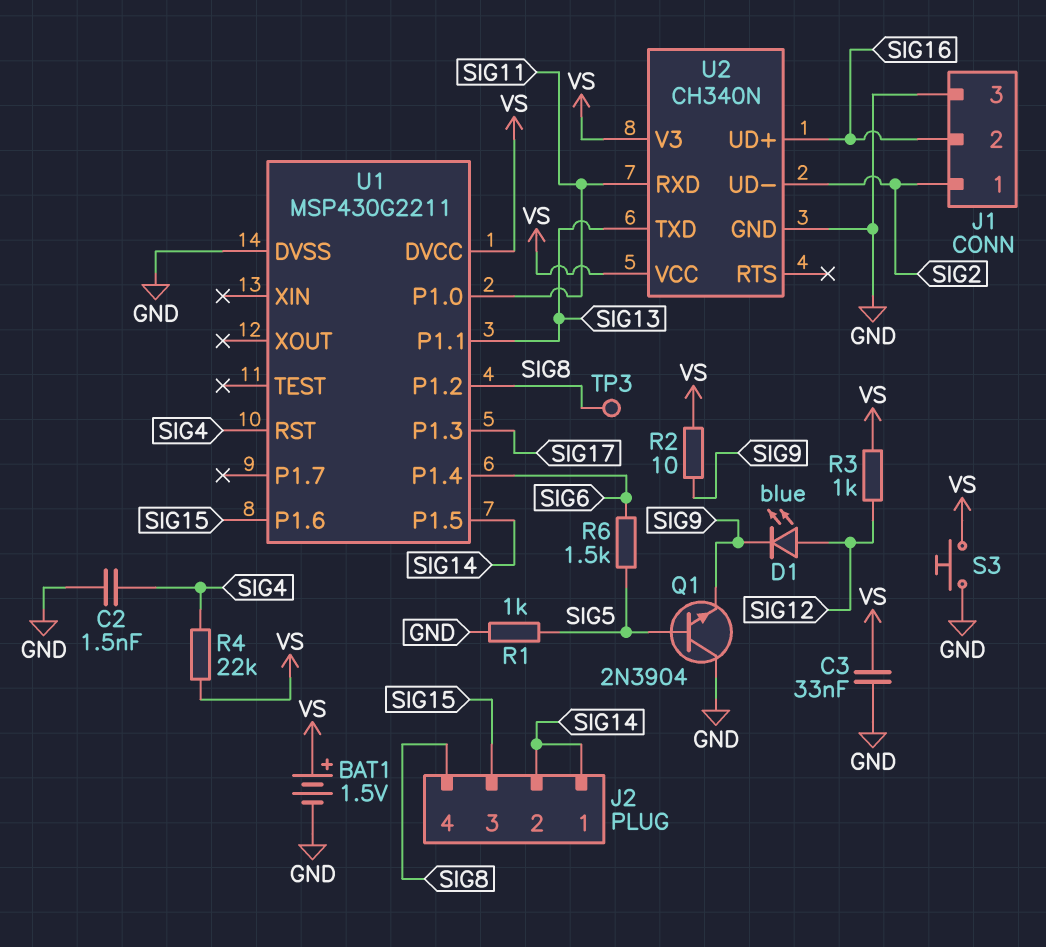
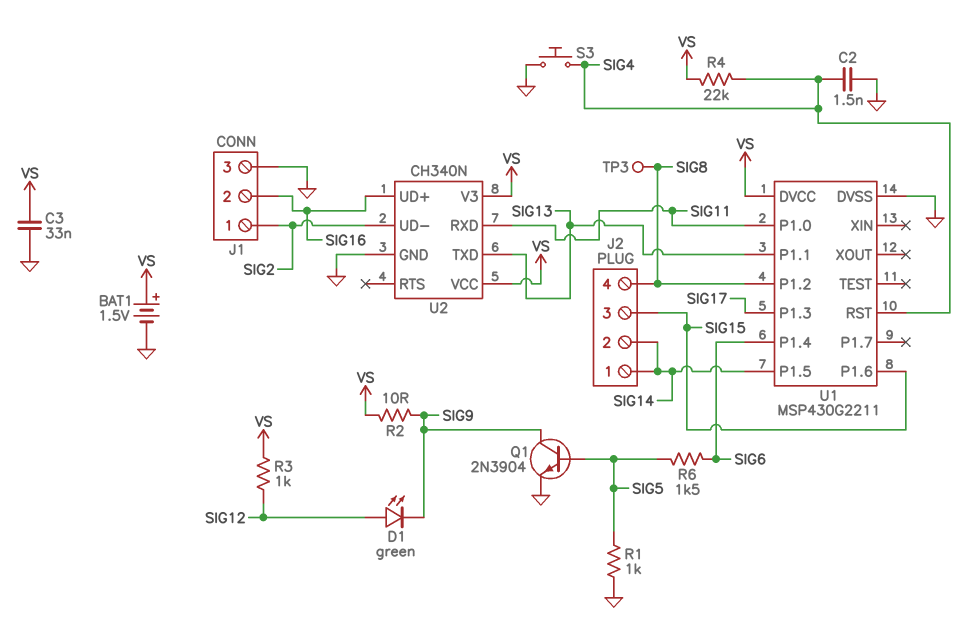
D1: LED blue (A SIG12, K SIG9) -> LED green (A SIG12, K SIG9)
Q1: NPN 2N3904 (B SIG5, C GND, E SIG9) -> NPN 2N3904 (B SIG5, C SIG9, E GND)
S3: button (GND, VS) -> button (GND, SIG4)

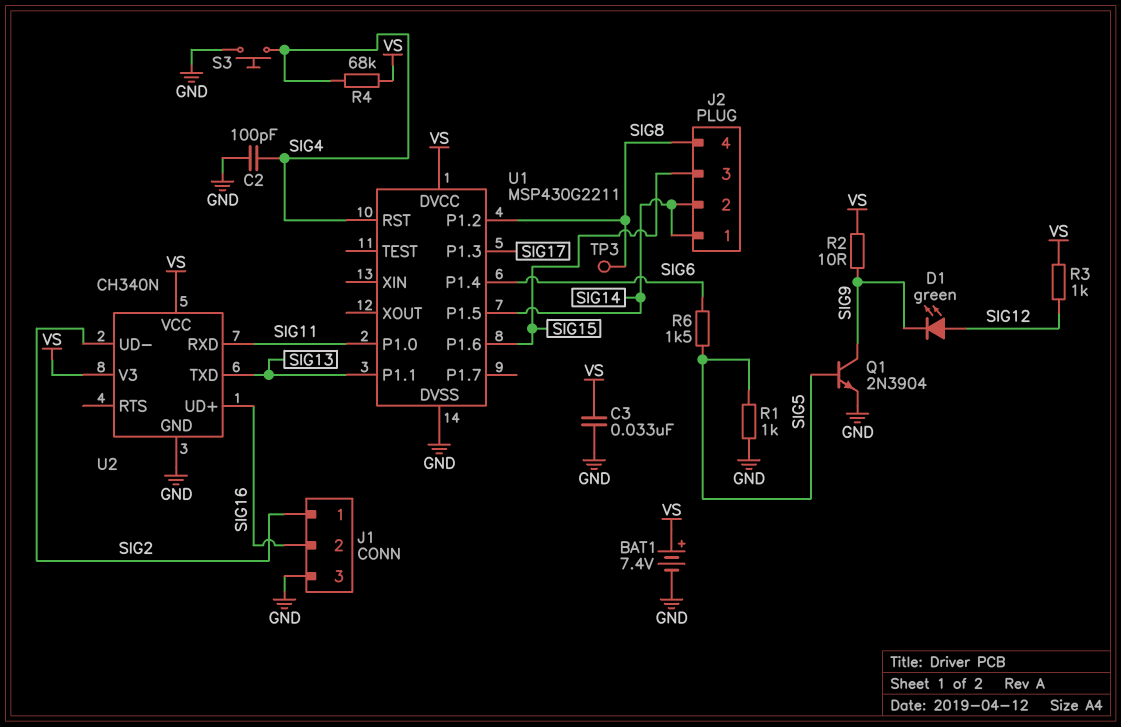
BAT1: 1.5V (plus VS, minus GND) -> 7.4V (plus VS, minus GND)
C2: 1.5nF (GND, SIG4) -> 100pF (GND, SIG4)
R4: 22k (SIG4, VS) -> 68k (SIG4, VS)

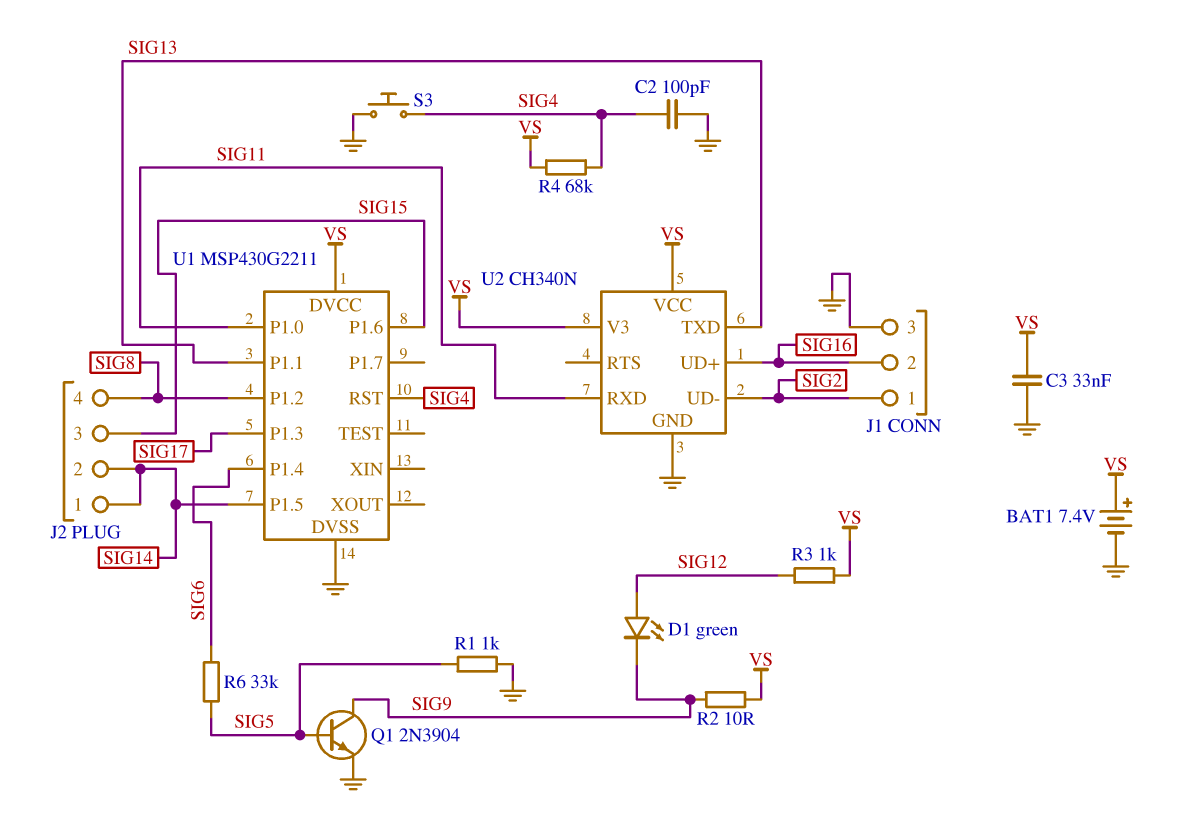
R6: 1.5k (SIG5, SIG6) -> 33k (SIG5, SIG6)
TP3: test point (SIG8) -> none

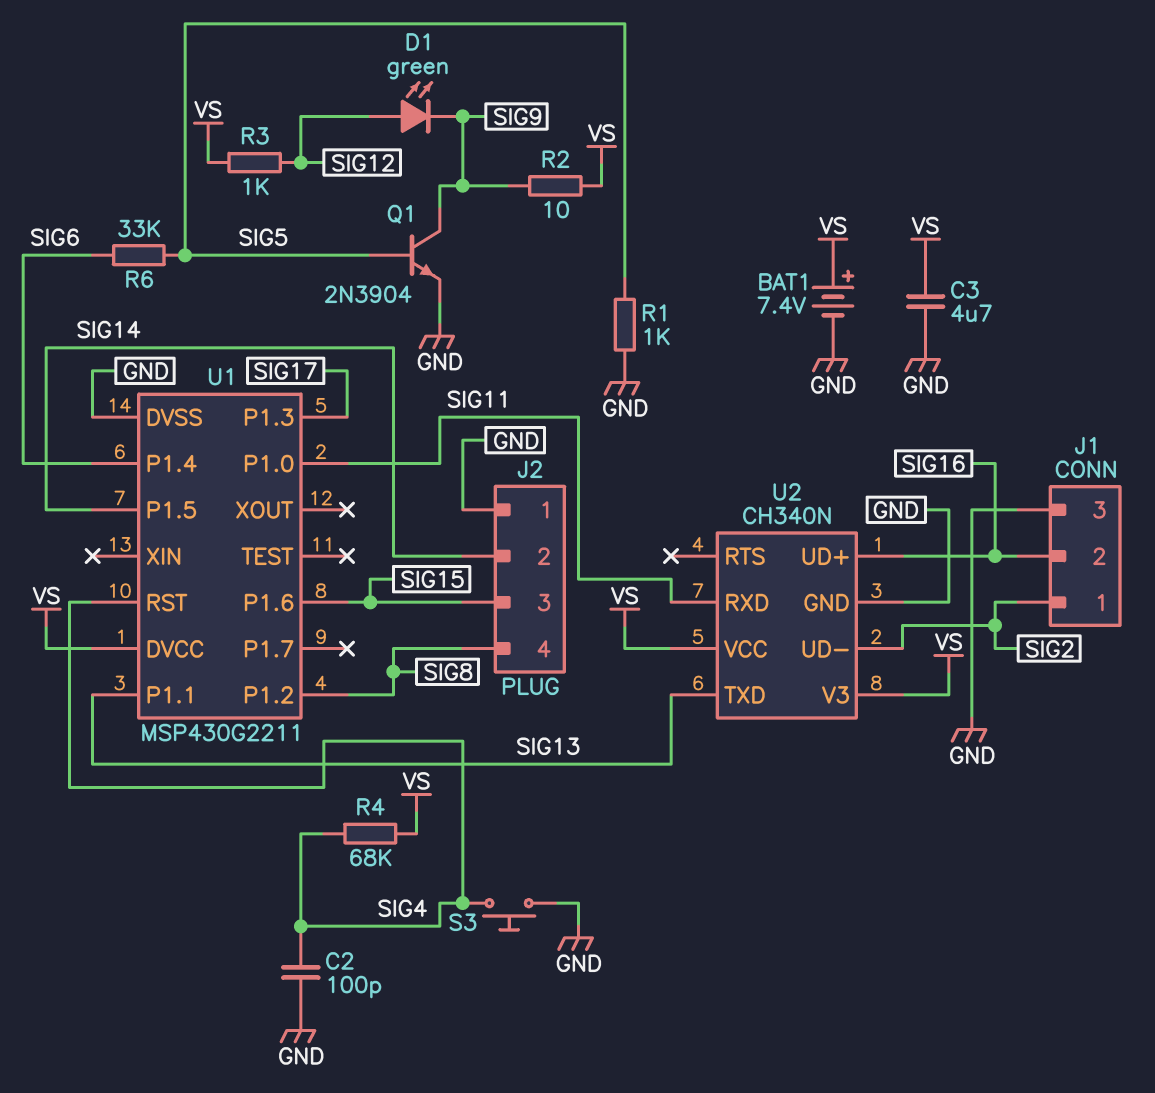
C3: 33nF (GND, VS) -> 4.7uF (GND, VS)
J2 pin 1: SIG14 -> GND

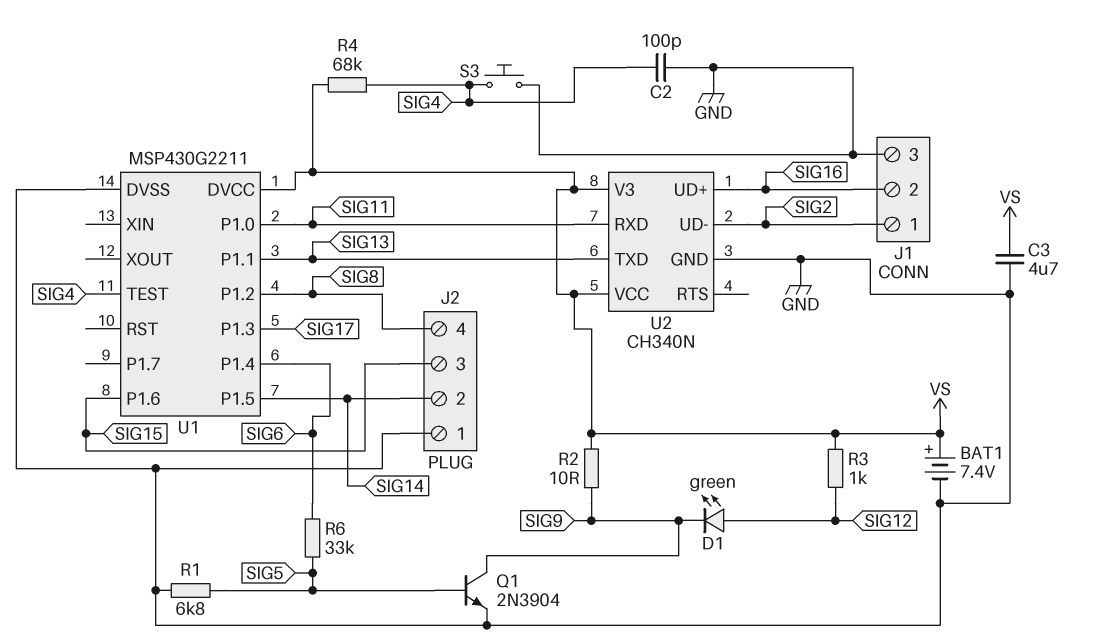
R1: 1k (GND, SIG5) -> 6.8k (GND, SIG5)
U1 pin RST: SIG4 -> none
U1 pin TEST: none -> SIG4

